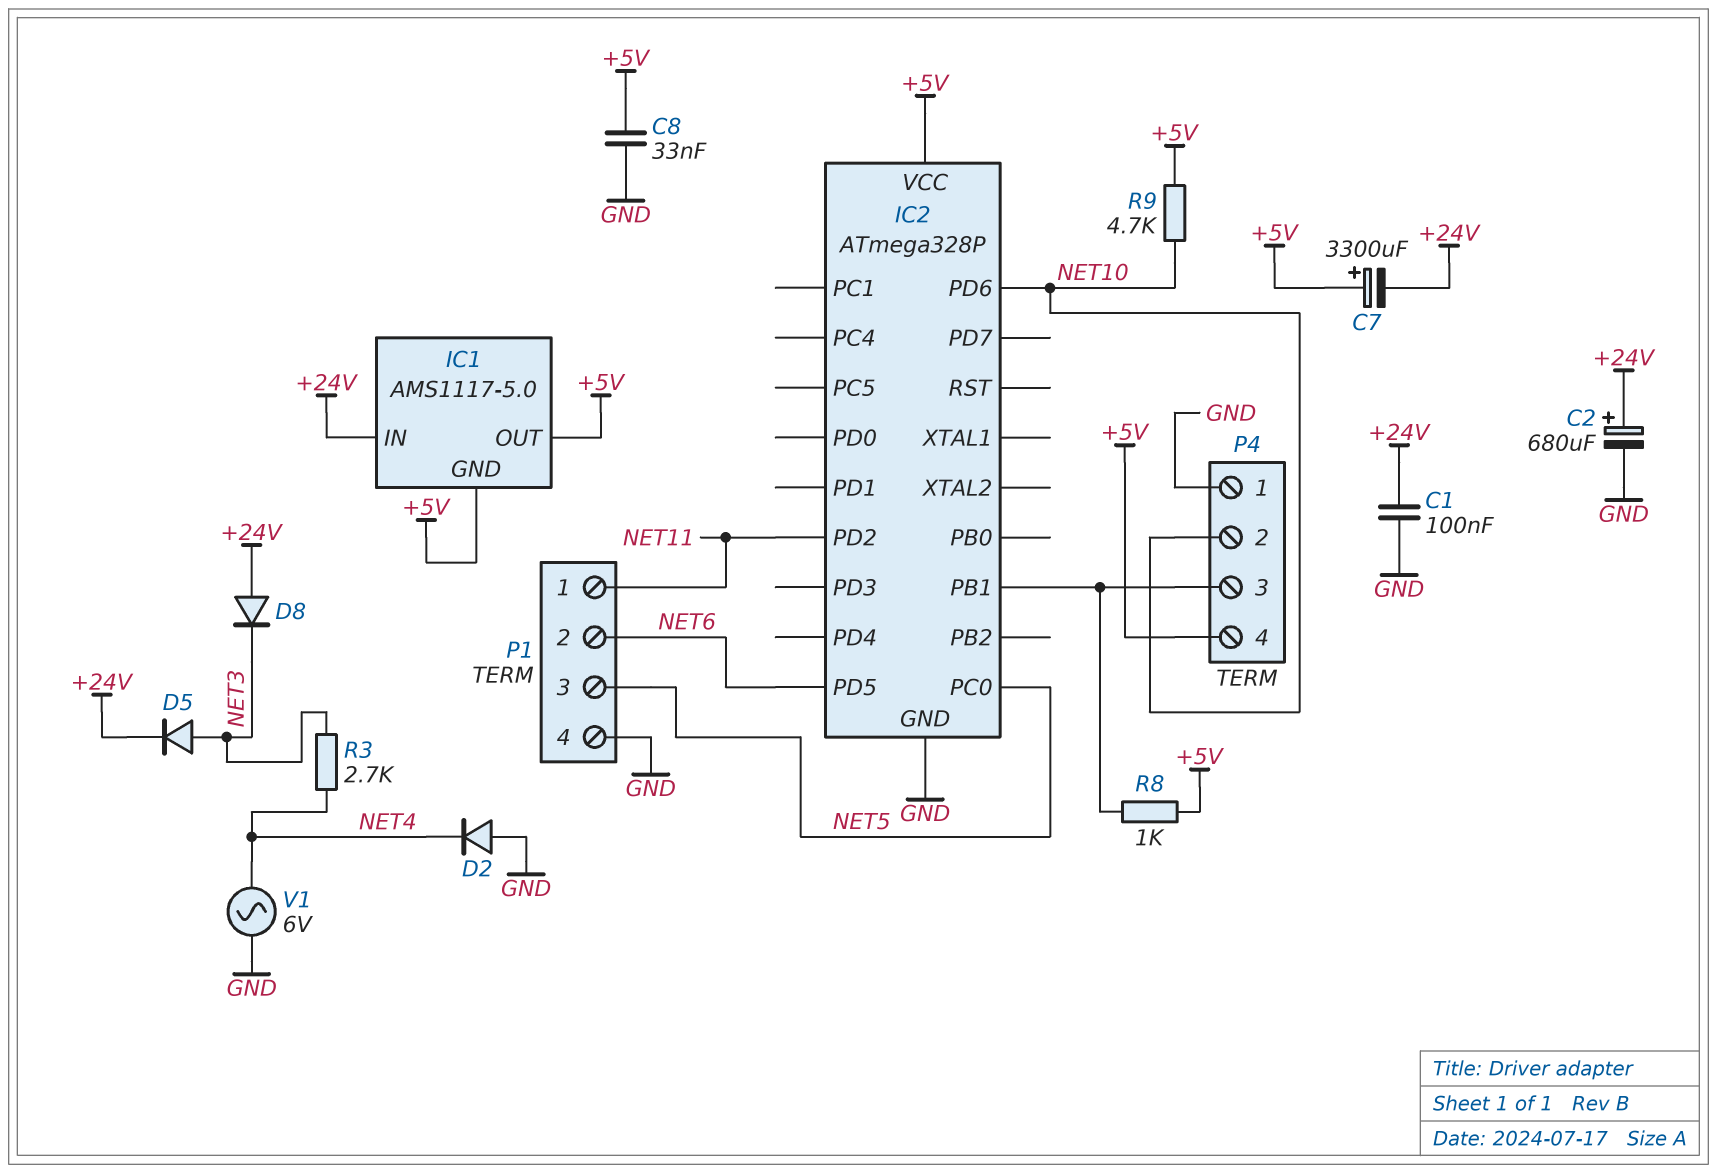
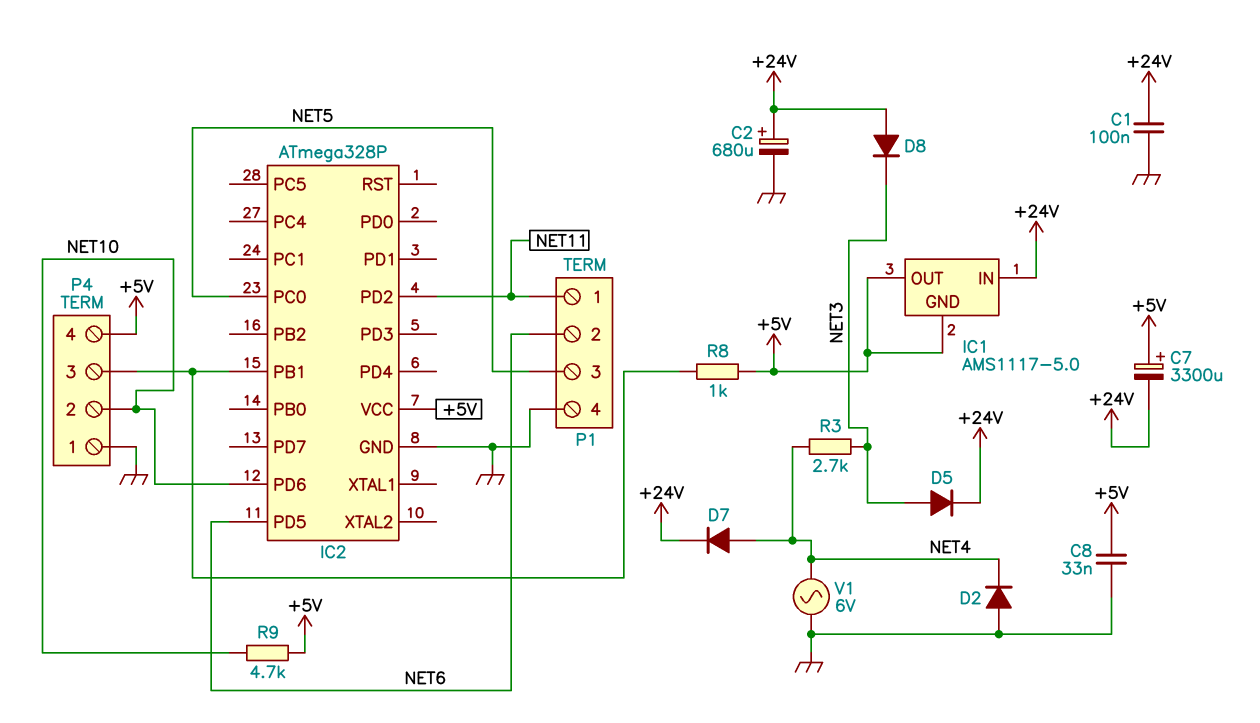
D7: none -> diode (A NET4, K +24V)

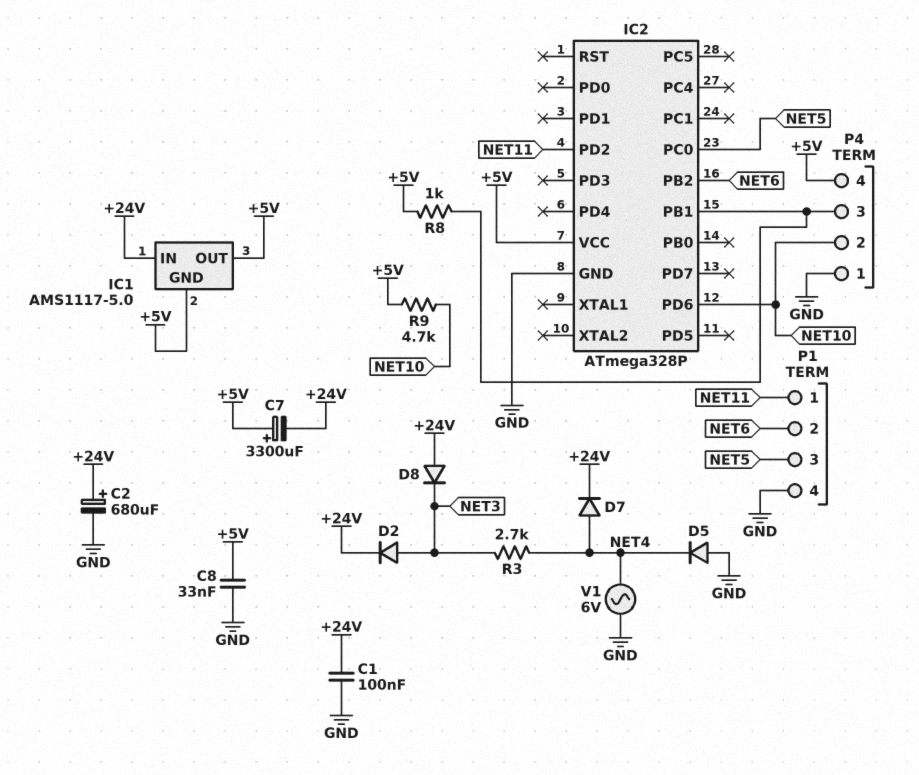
D2: diode (A GND, K NET4) -> diode (A NET3, K +24V)
D5: diode (A NET3, K +24V) -> diode (A GND, K NET4)
IC2 pin PB2: none -> NET6
IC2 pin PD5: NET6 -> none

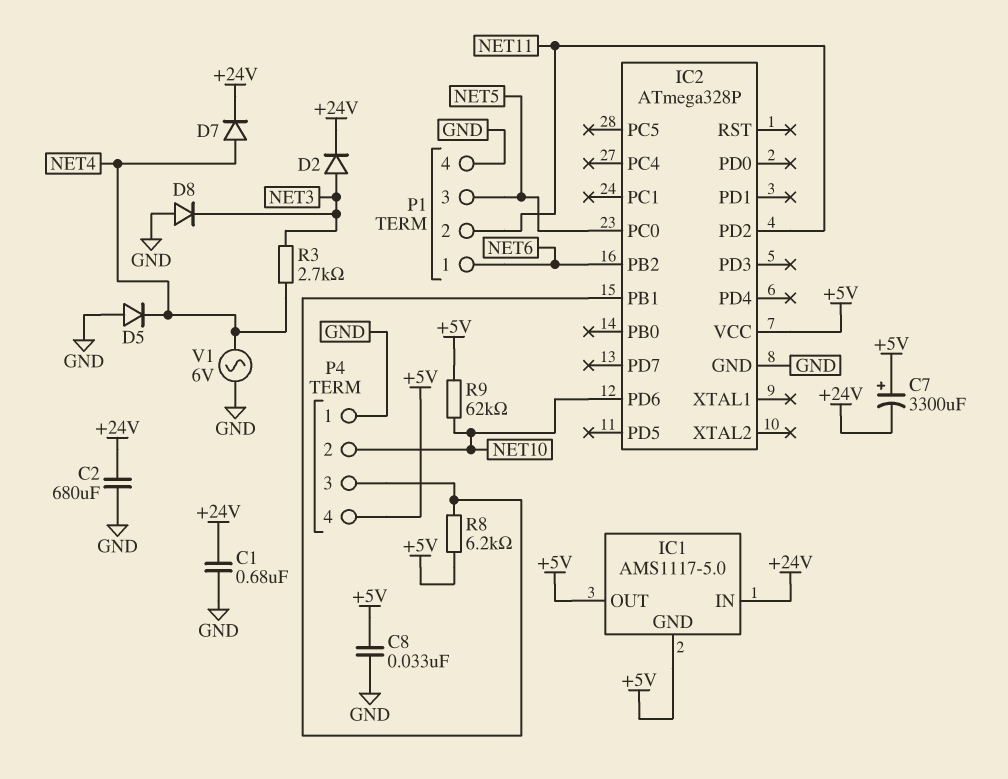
C1: 100nF (+24V, GND) -> 680nF (+24V, GND)
C2: 680uF (plus +24V, minus GND) -> 680uF (+24V, GND)
D8: diode (A +24V, K NET3) -> diode (A GND, K NET3)
P1 pin 1: NET11 -> NET6
P1 pin 2: NET6 -> NET11
R8: 1k (+5V, IC2/PB1) -> 6.2k (+5V, IC2/PB1)
R9: 4.7k (+5V, NET10) -> 62k (+5V, NET10)

